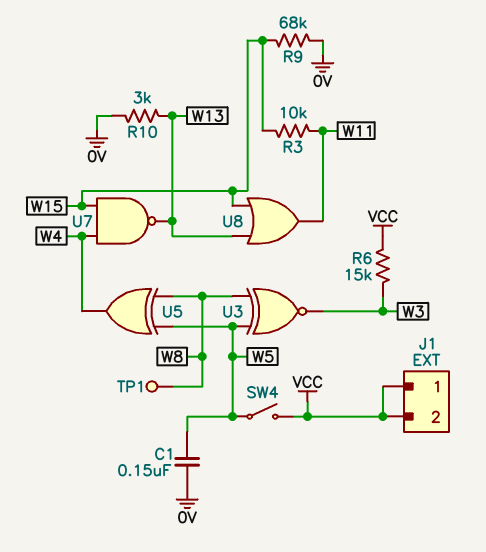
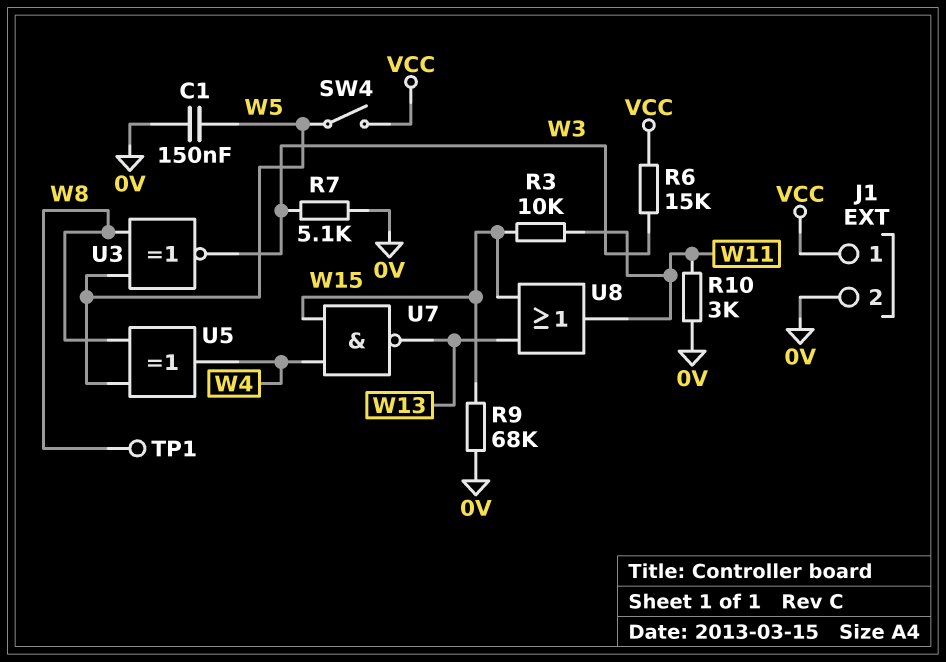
J1 pin 2: VCC -> 0V
R7: none -> 5.1k (0V, W3)
R10: 3k (0V, W13) -> 3k (0V, W11)

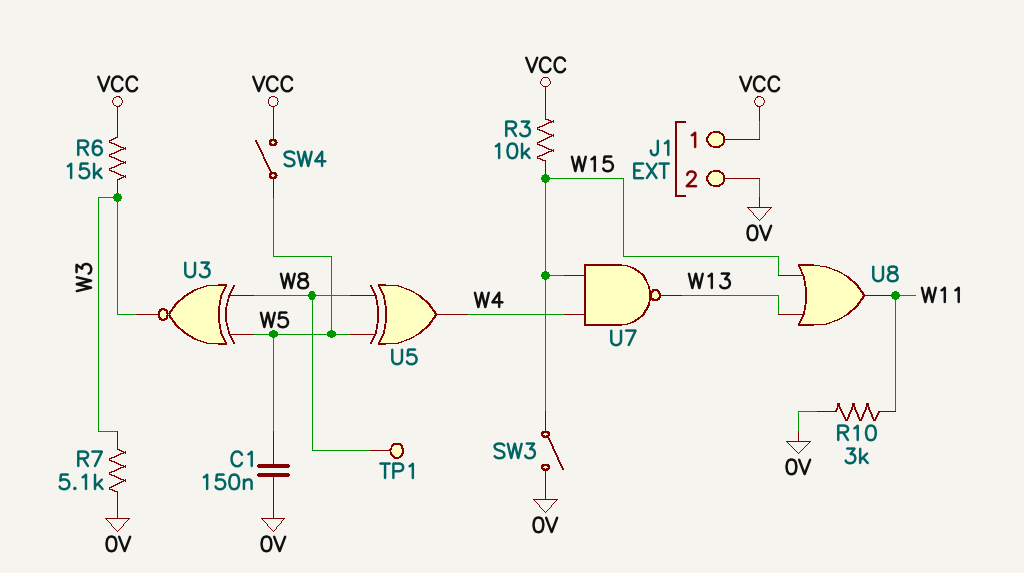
R3: 10k (W11, W15) -> 10k (VCC, W15)
R9: 68k (0V, W15) -> none
SW3: none -> switch (0V, W15)

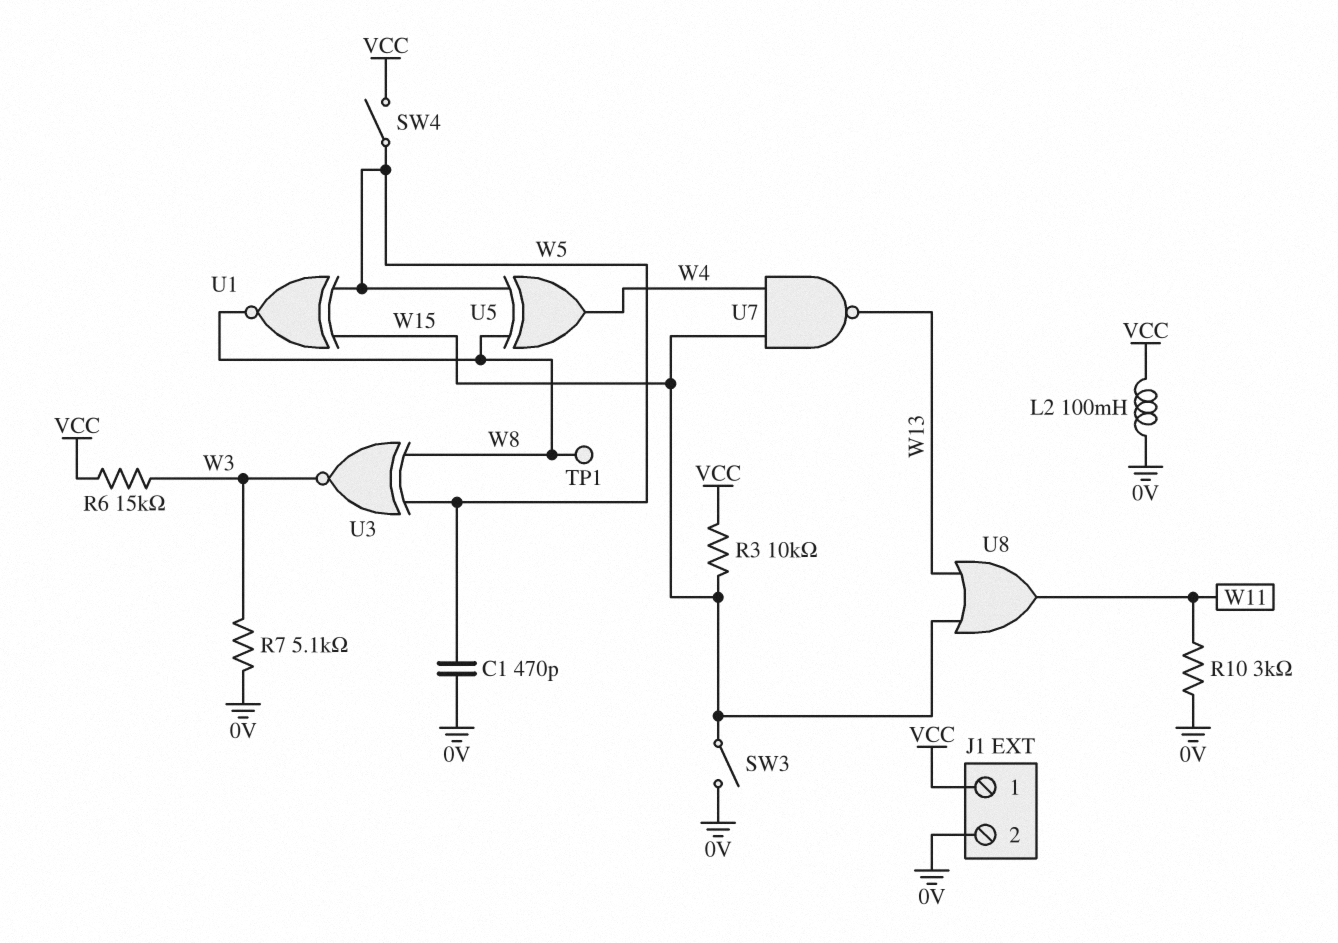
C1: 150nF (0V, W5) -> 470pF (0V, W5)
L2: none -> 100mH (0V, VCC)
U1: none -> XNOR (in W5, in W15, out W8)

